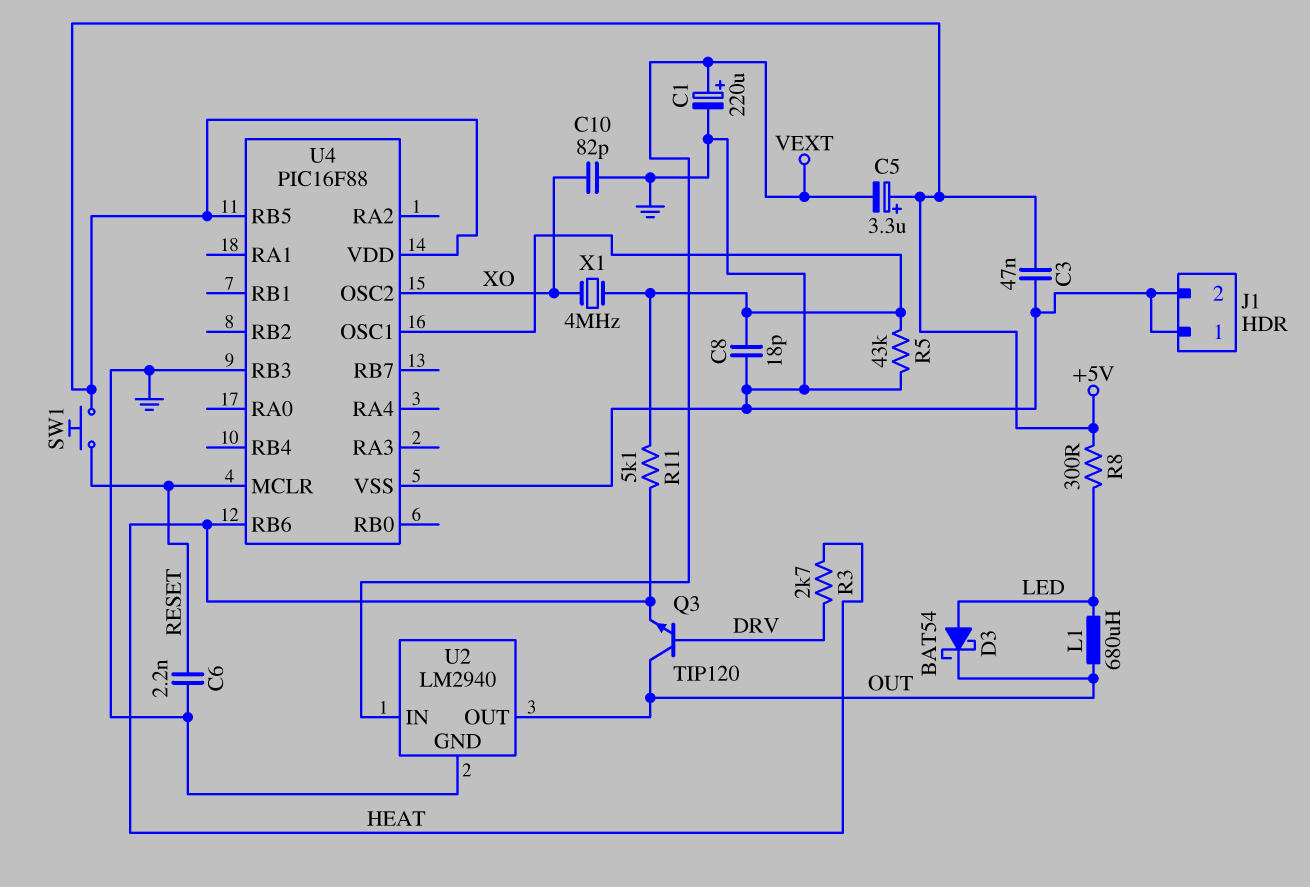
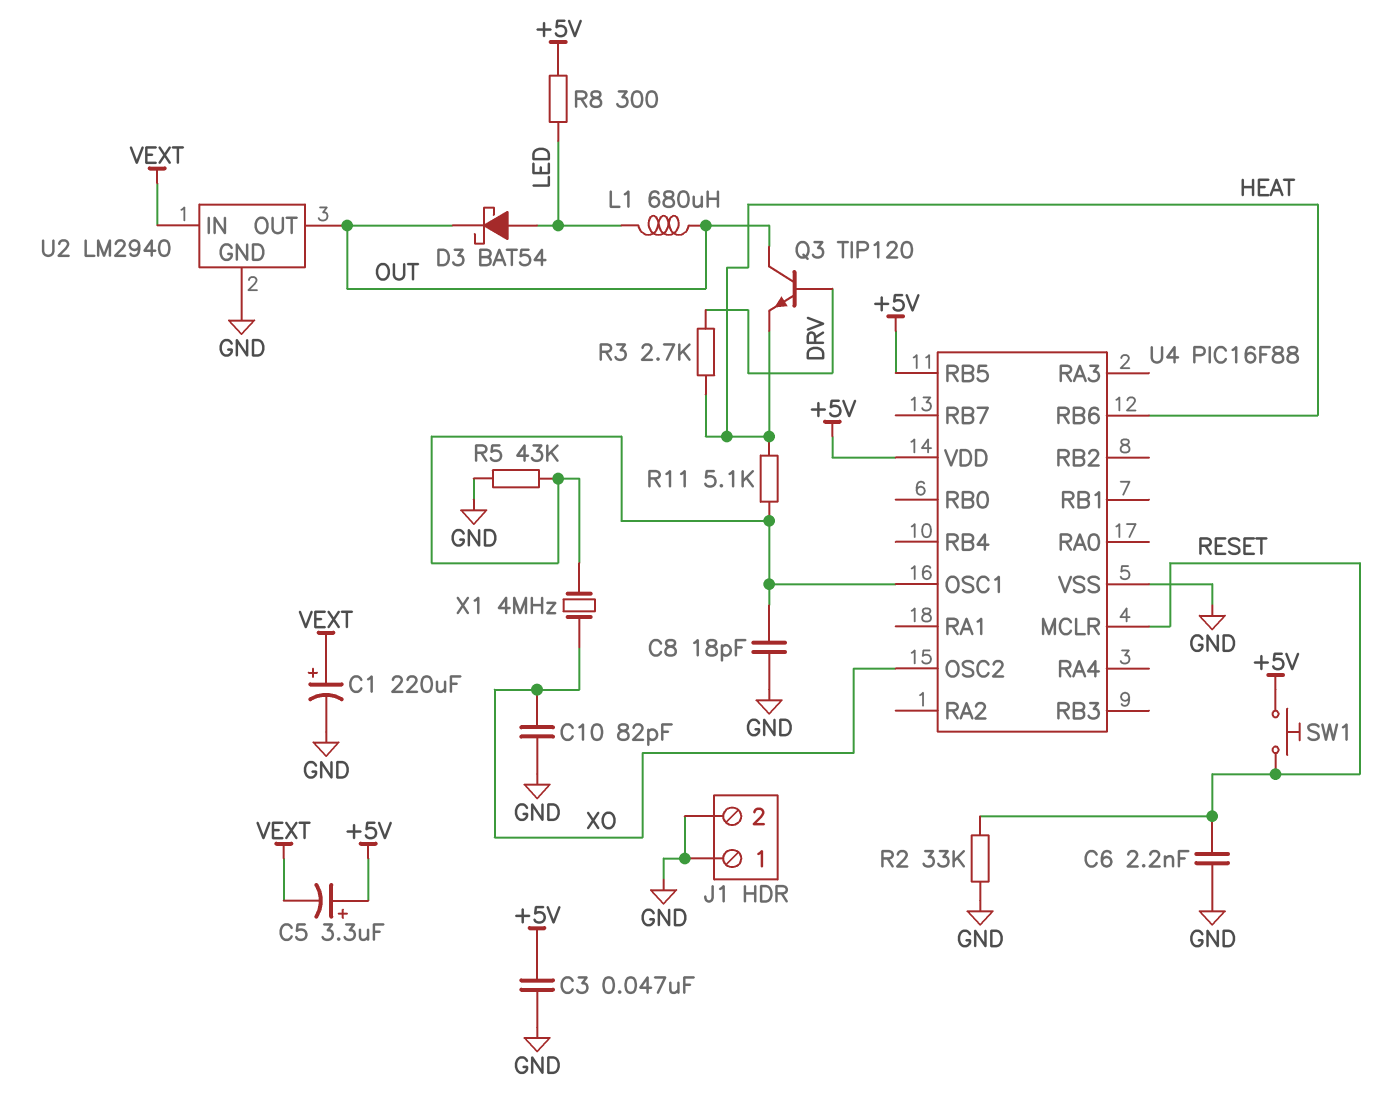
R2: none -> 33k (GND, RESET)
U4 pin RB3: GND -> none

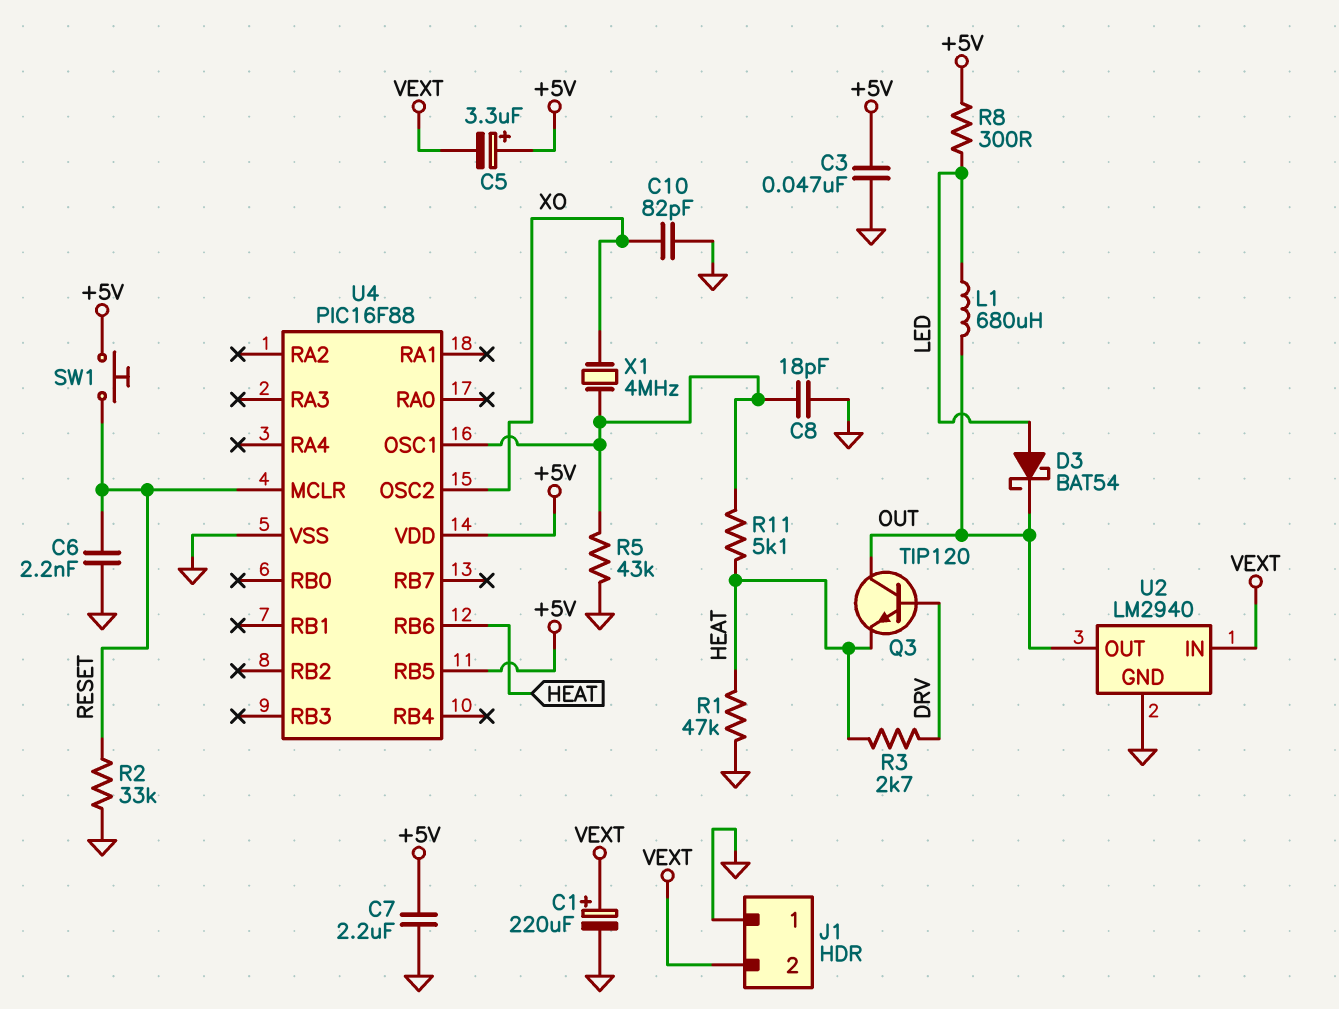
C7: none -> 2.2uF (+5V, GND)
J1 pin 2: GND -> VEXT
R1: none -> 47k (GND, HEAT)

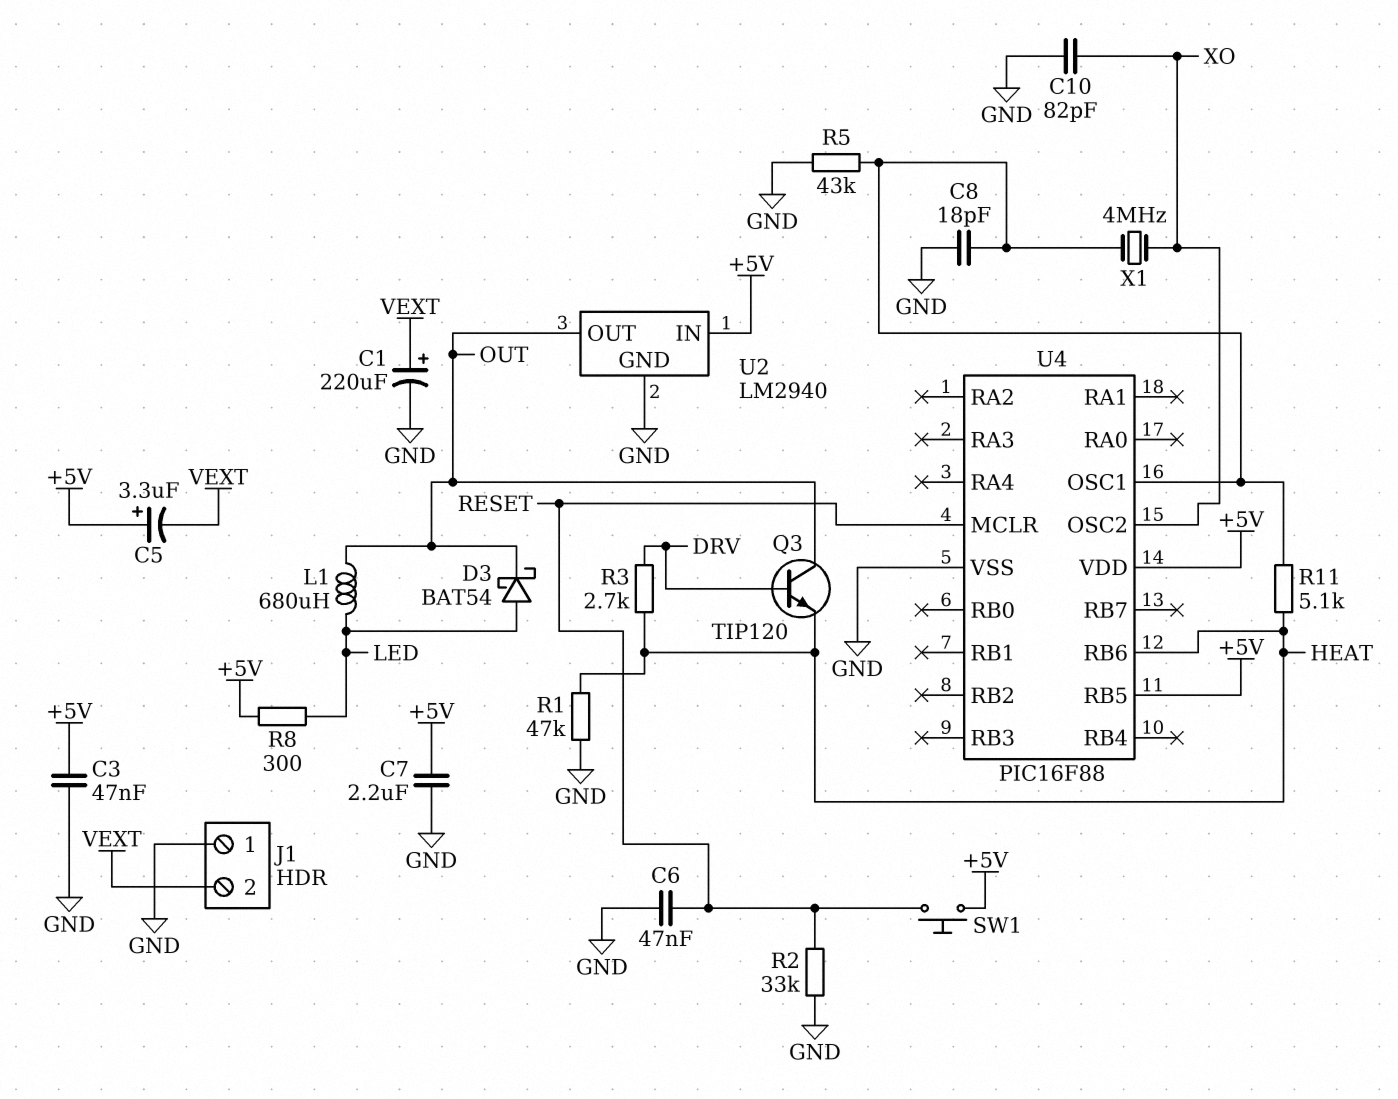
C6: 2.2nF (GND, RESET) -> 47nF (GND, RESET)
U2 pin IN: VEXT -> +5V

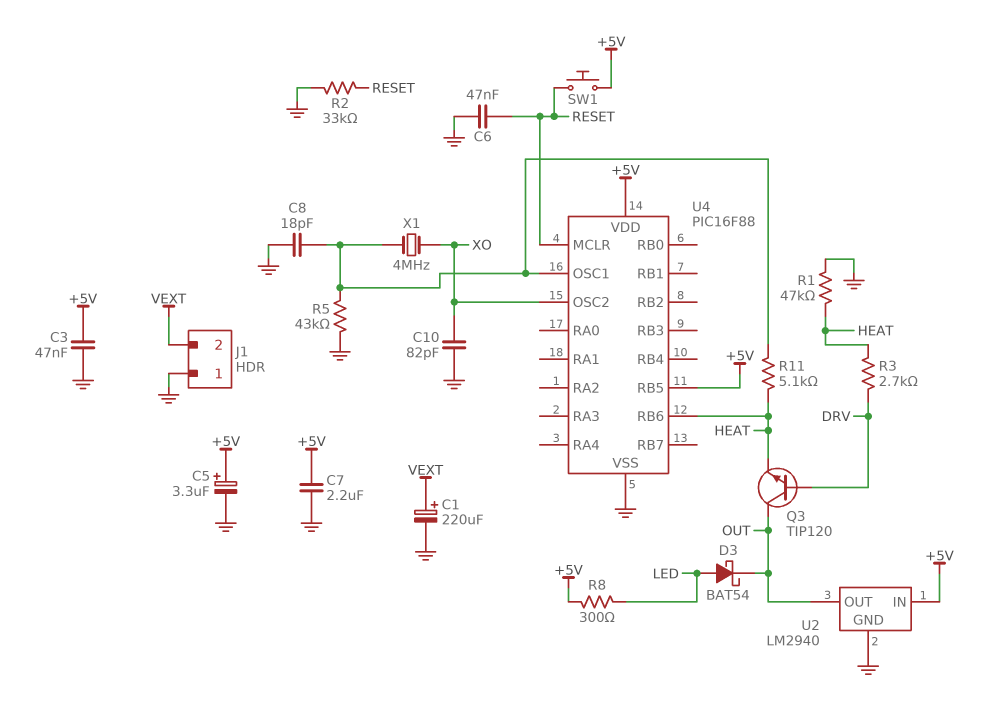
C5: 3.3uF (plus +5V, minus VEXT) -> 3.3uF (plus +5V, minus GND)
L1: 680uH (LED, OUT) -> none

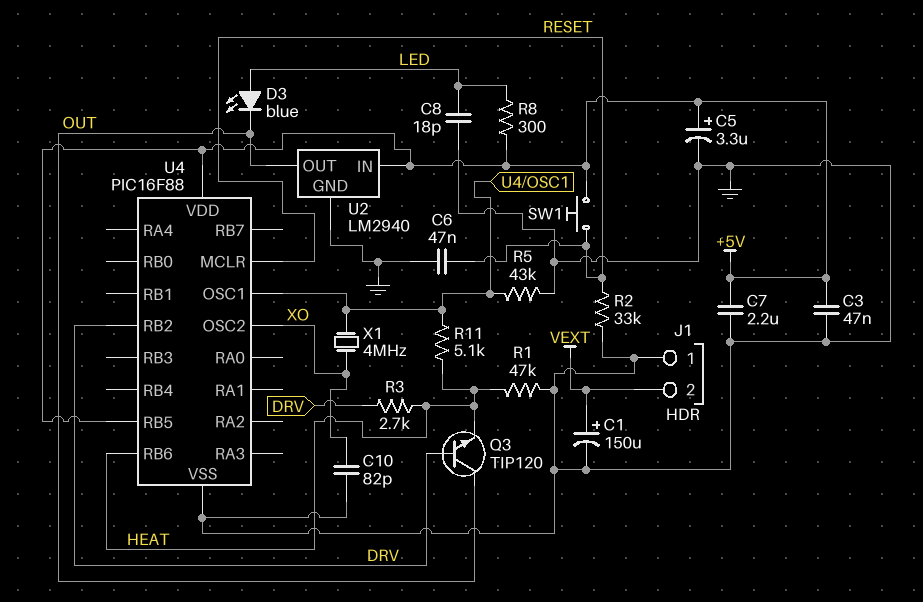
C1: 220uF (plus VEXT, minus GND) -> 150uF (plus VEXT, minus GND)
C8: 18pF (GND, U4/OSC1) -> 18pF (GND, LED)
D3: schottky BAT54 (A LED, K OUT) -> LED blue (A LED, K OUT)
U4 pin RB2: none -> DRV

